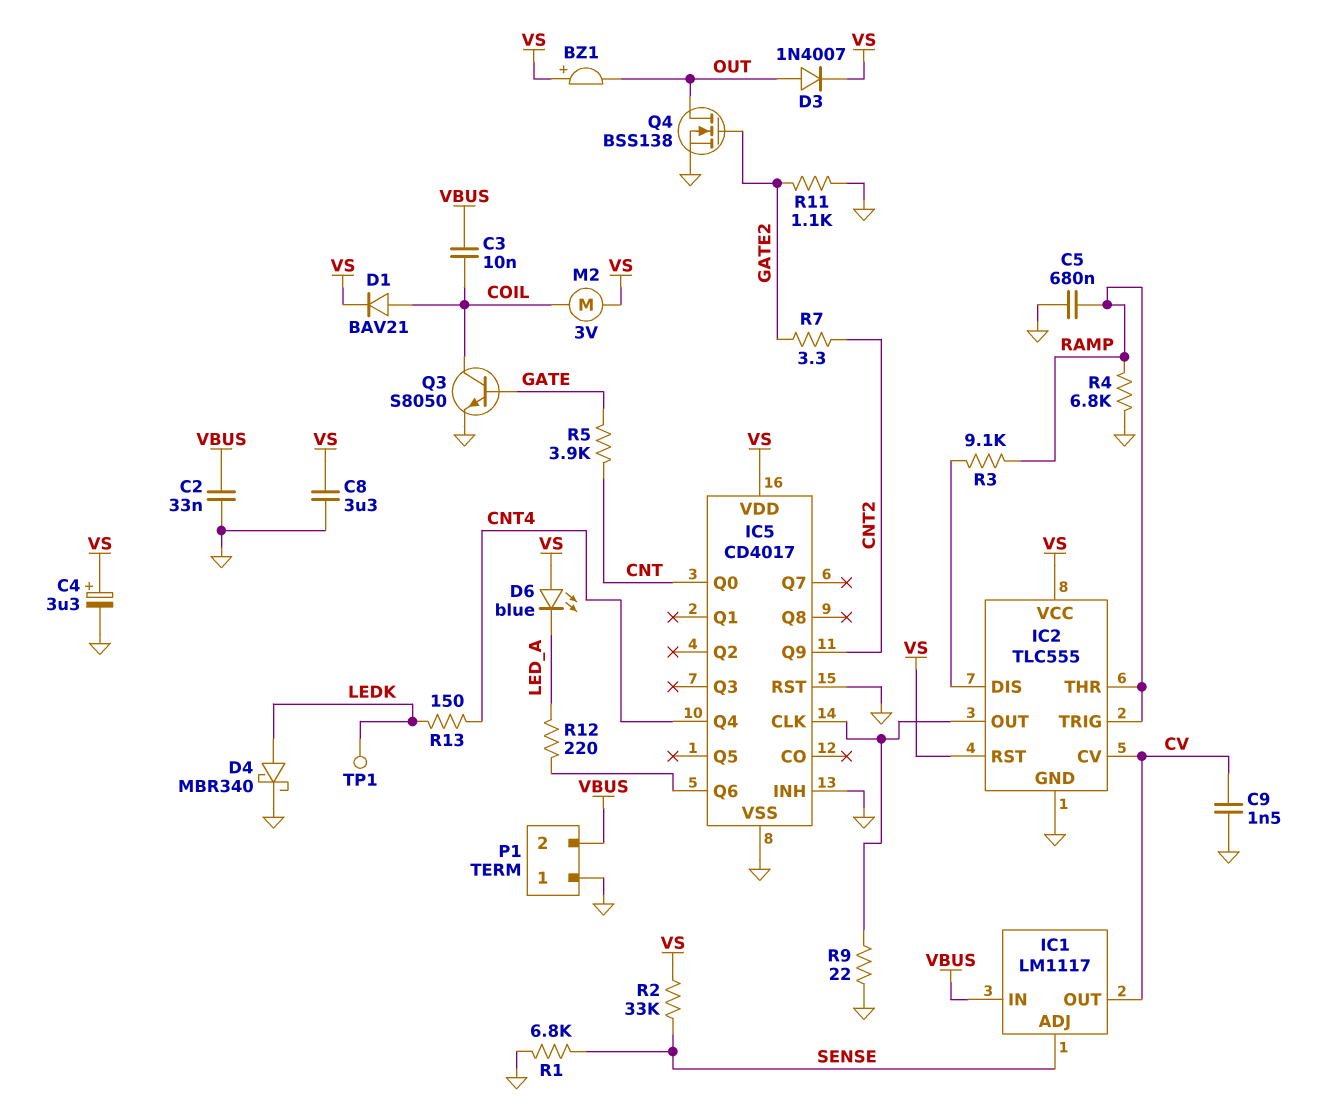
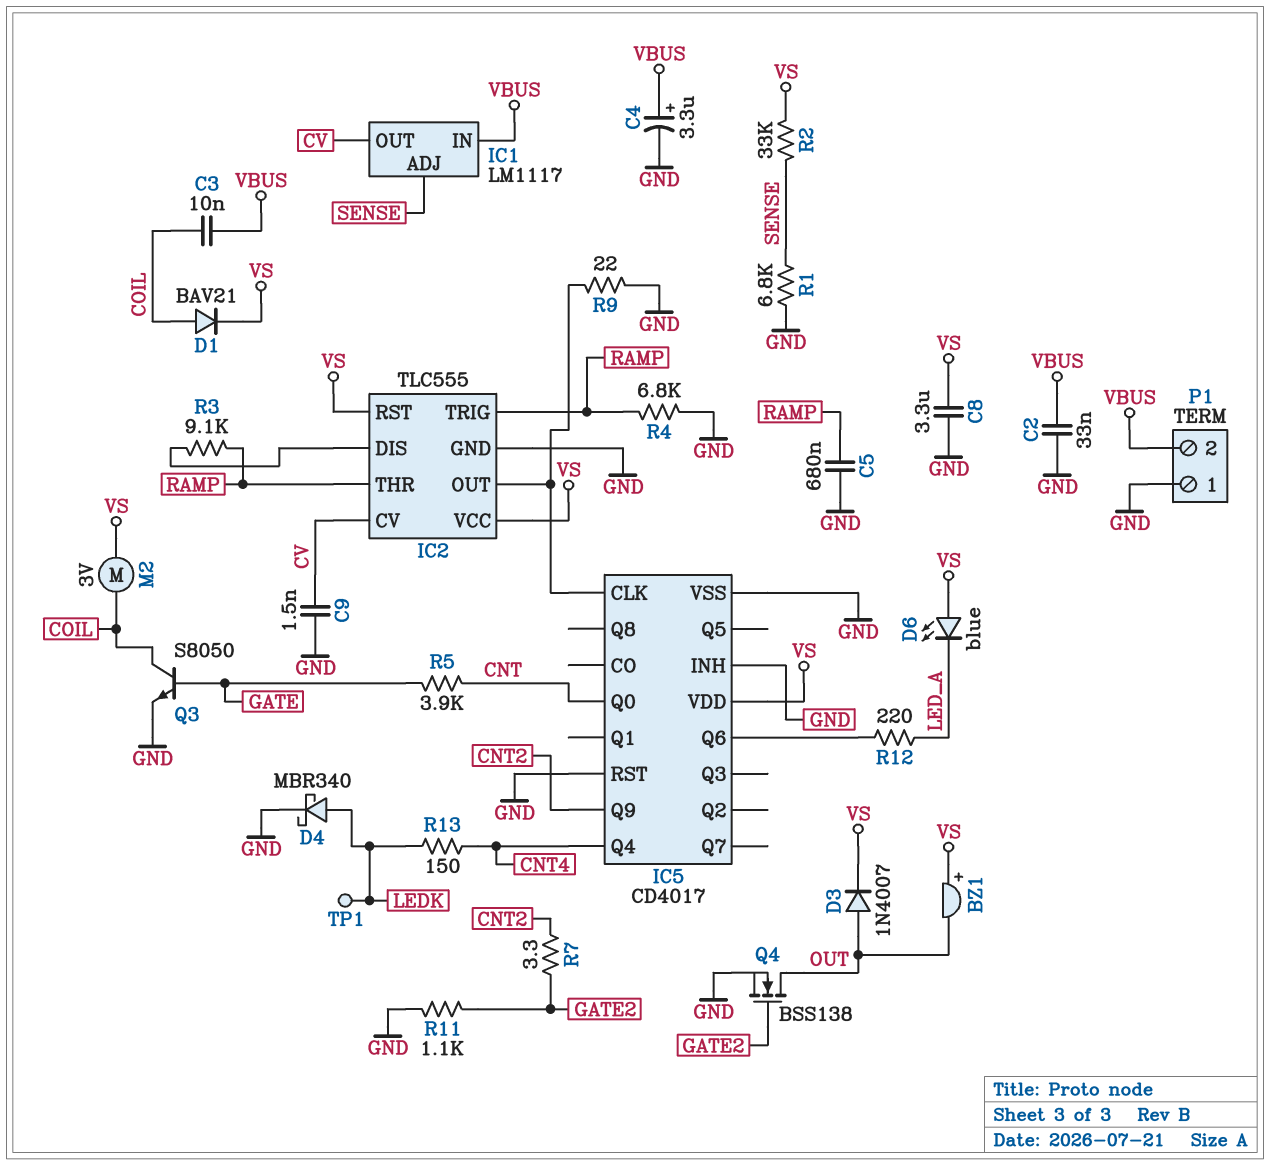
C4: 3.3uF (plus VS, minus GND) -> 3.3uF (plus VBUS, minus GND)

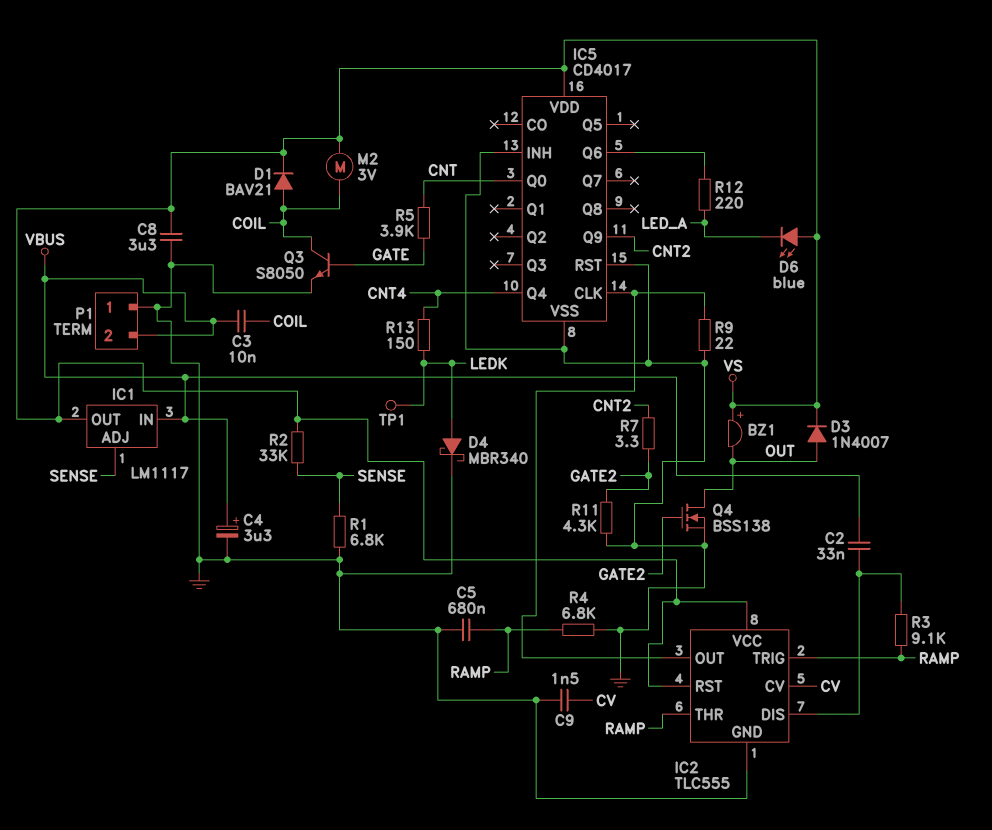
C2: 33nF (GND, VBUS) -> 33nF (IC2/DIS, VBUS)
IC1 pin OUT: CV -> VS
R11: 1.1k (GATE2, GND) -> 4.3k (GATE2, GND)

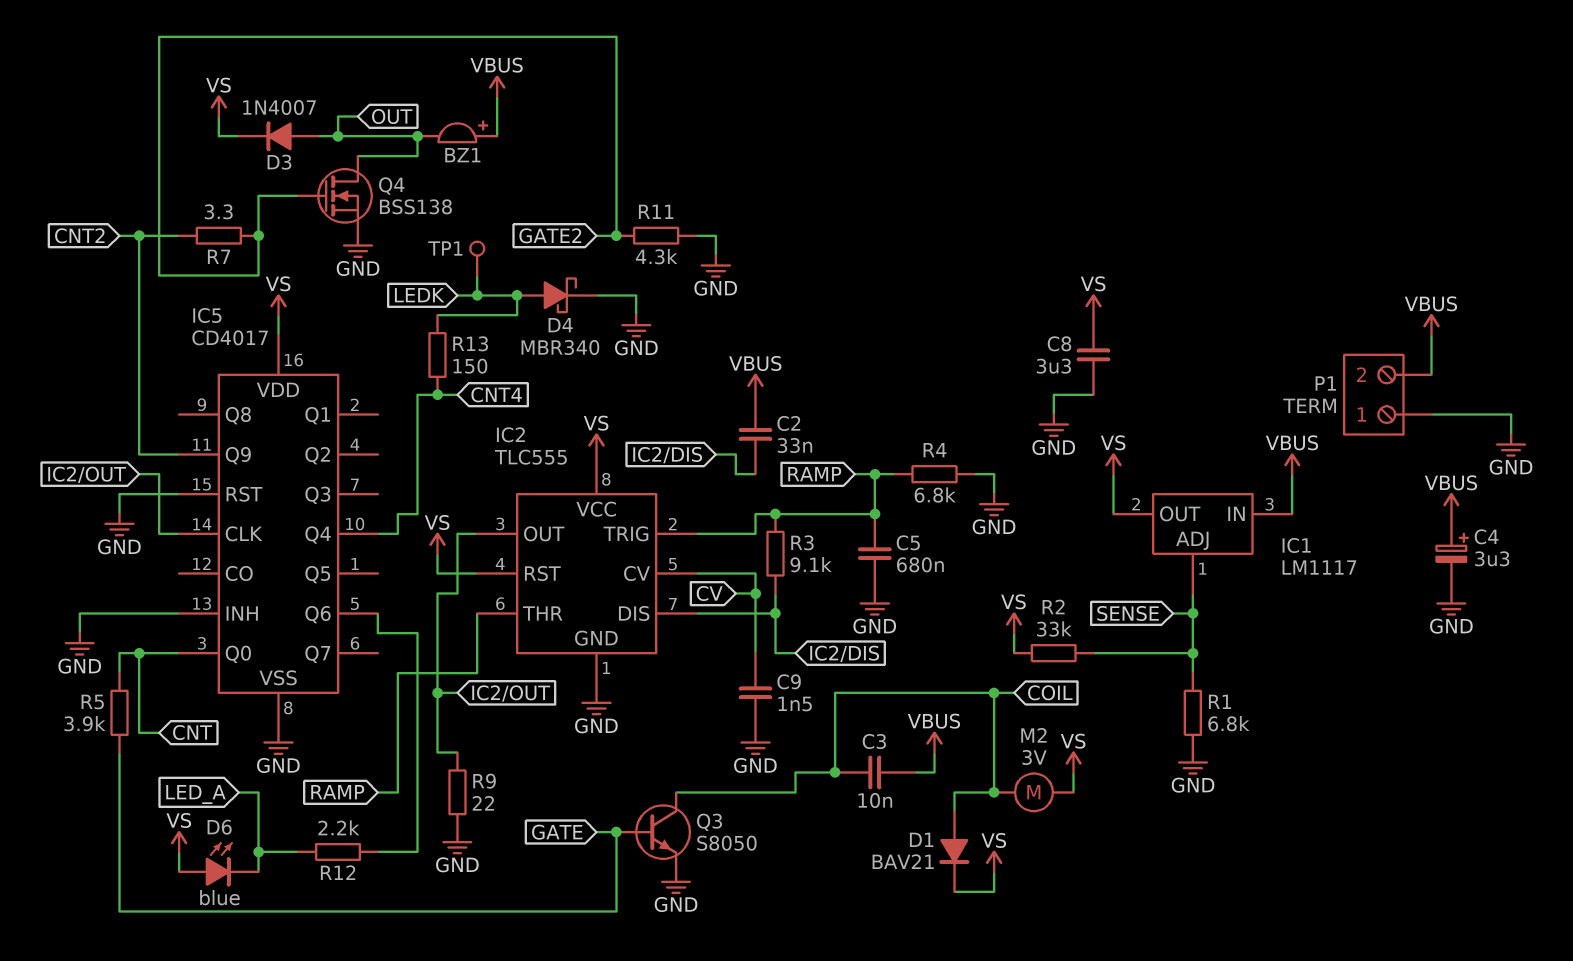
BZ1: buzzer (plus VS, minus OUT) -> buzzer (plus VBUS, minus OUT)
R12: 220 (IC5/Q6, LED_A) -> 2.2k (IC5/Q6, LED_A)

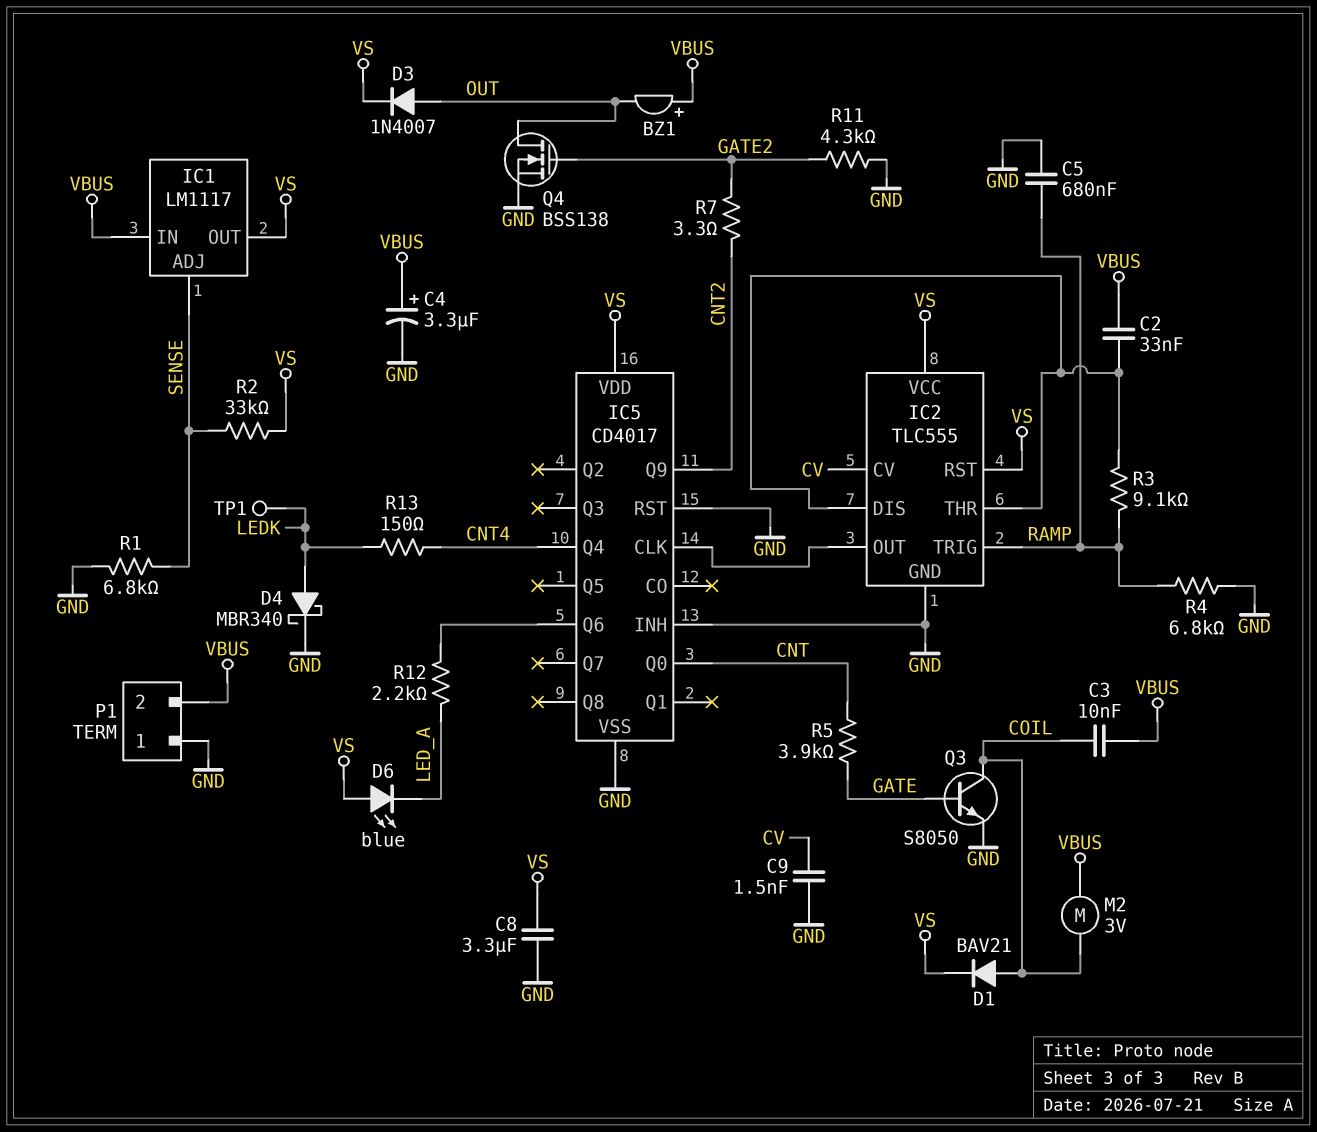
IC2 pin THR: RAMP -> IC2/DIS
M2: motor 3V (COIL, VS) -> motor 3V (COIL, VBUS)
R9: 22 (GND, IC2/OUT) -> none

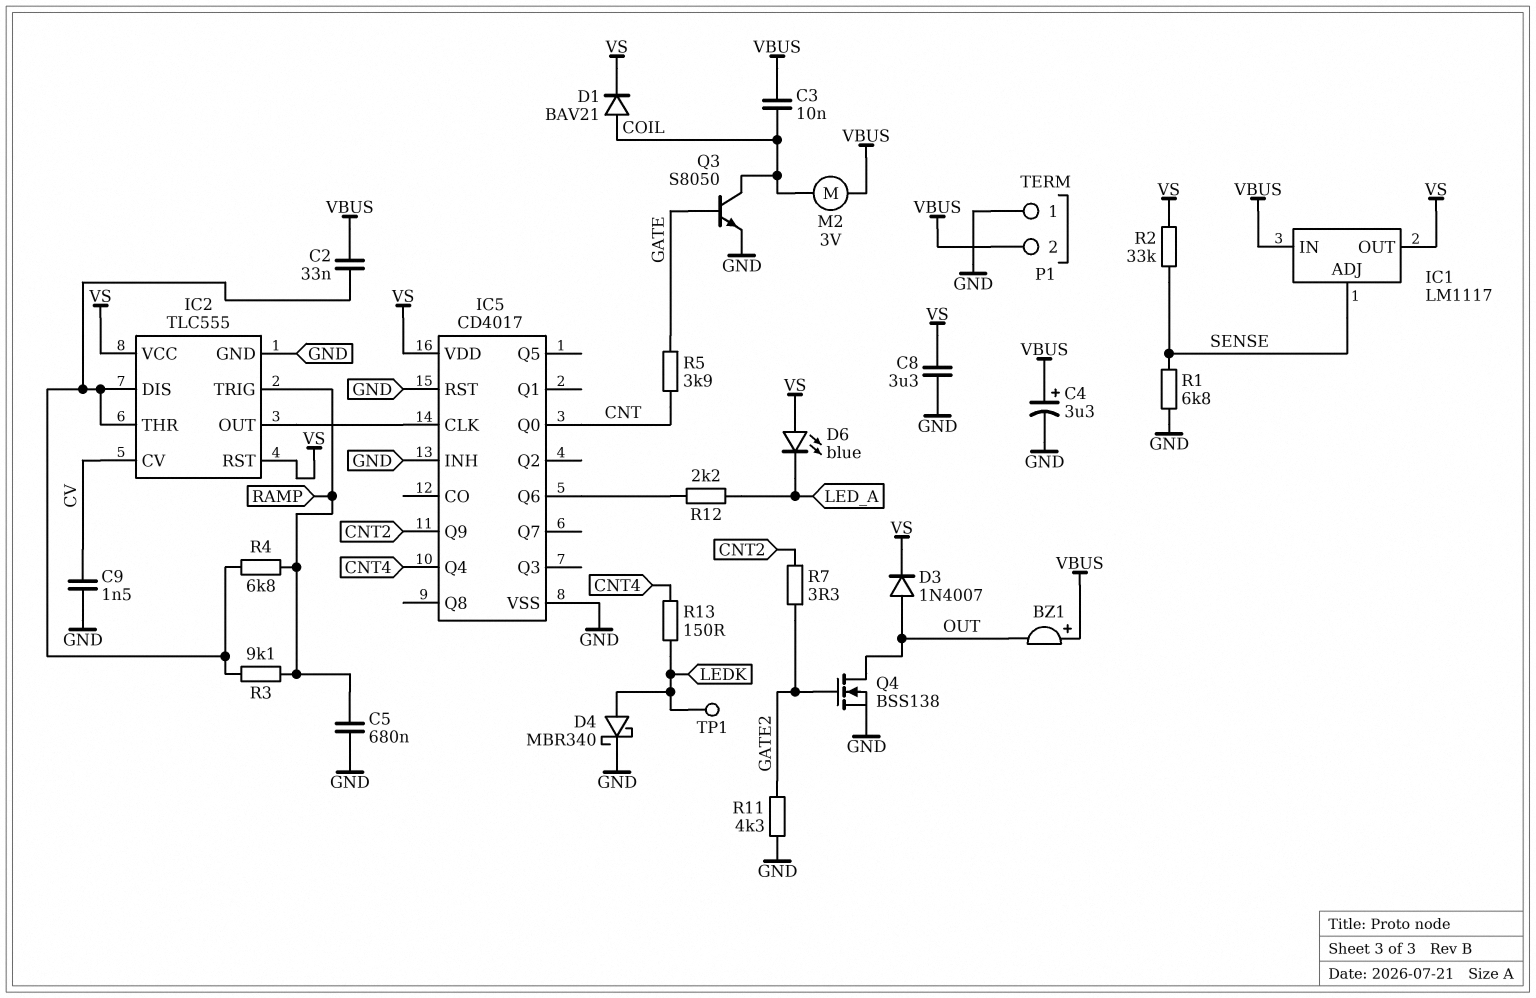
R4: 6.8k (GND, RAMP) -> 6.8k (IC2/DIS, RAMP)

